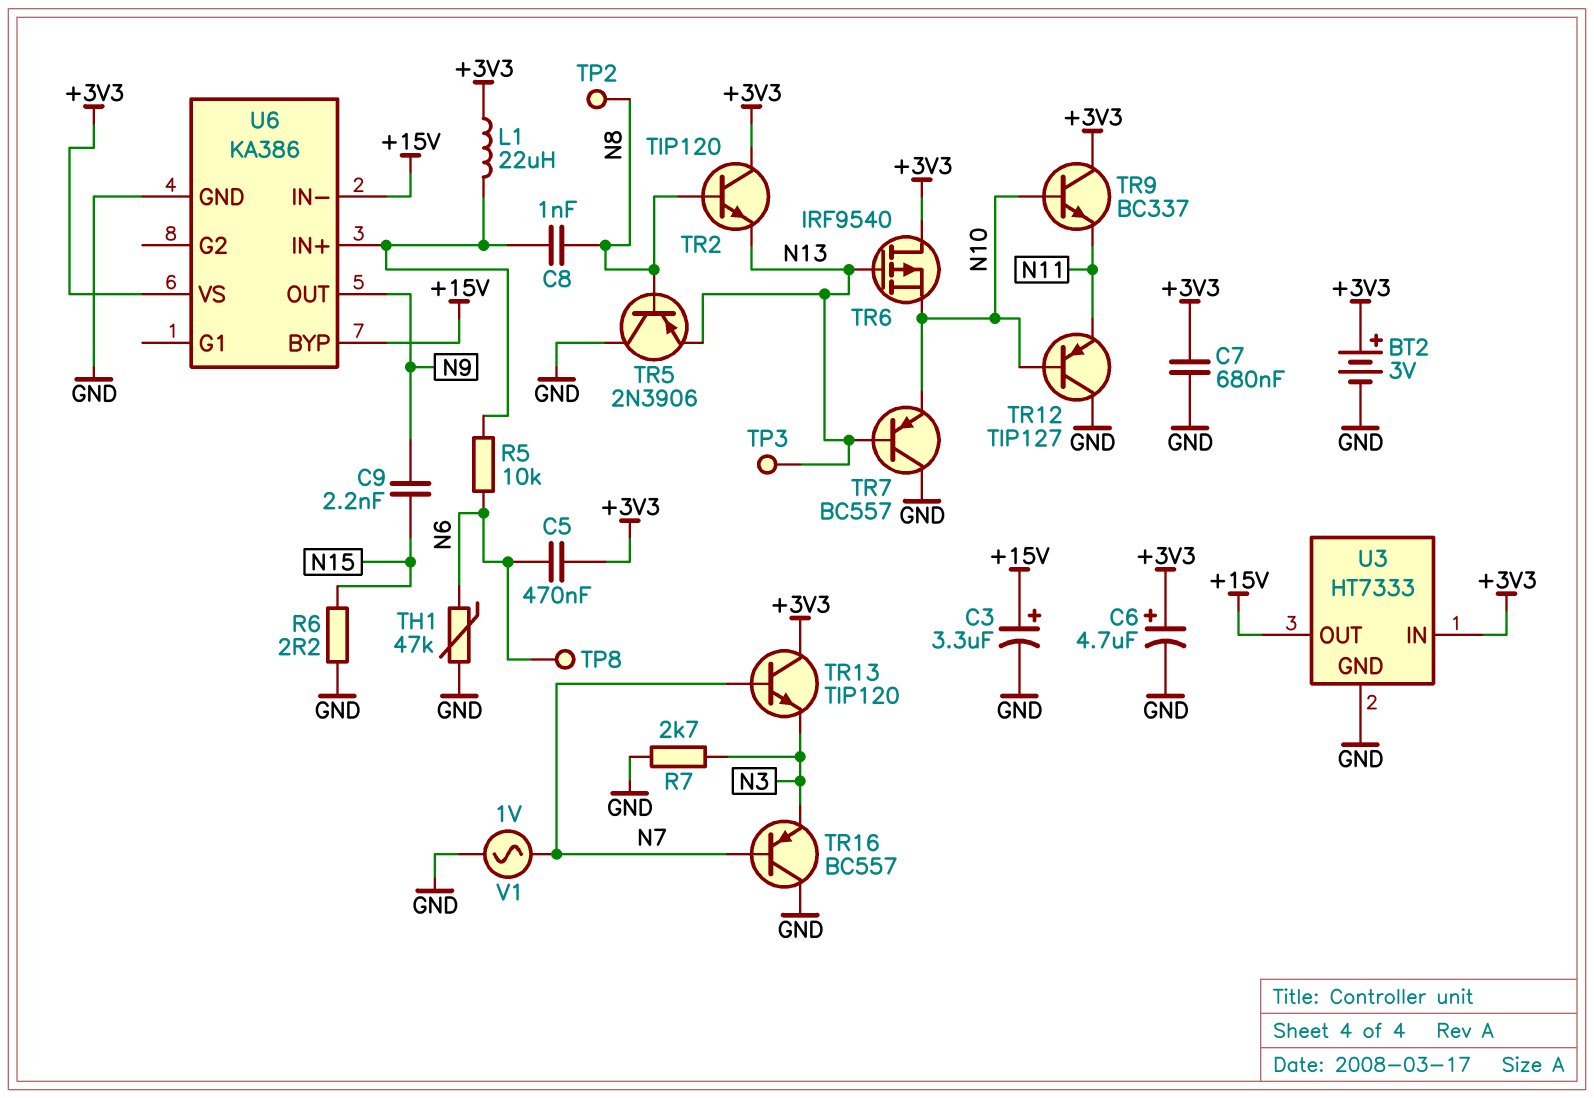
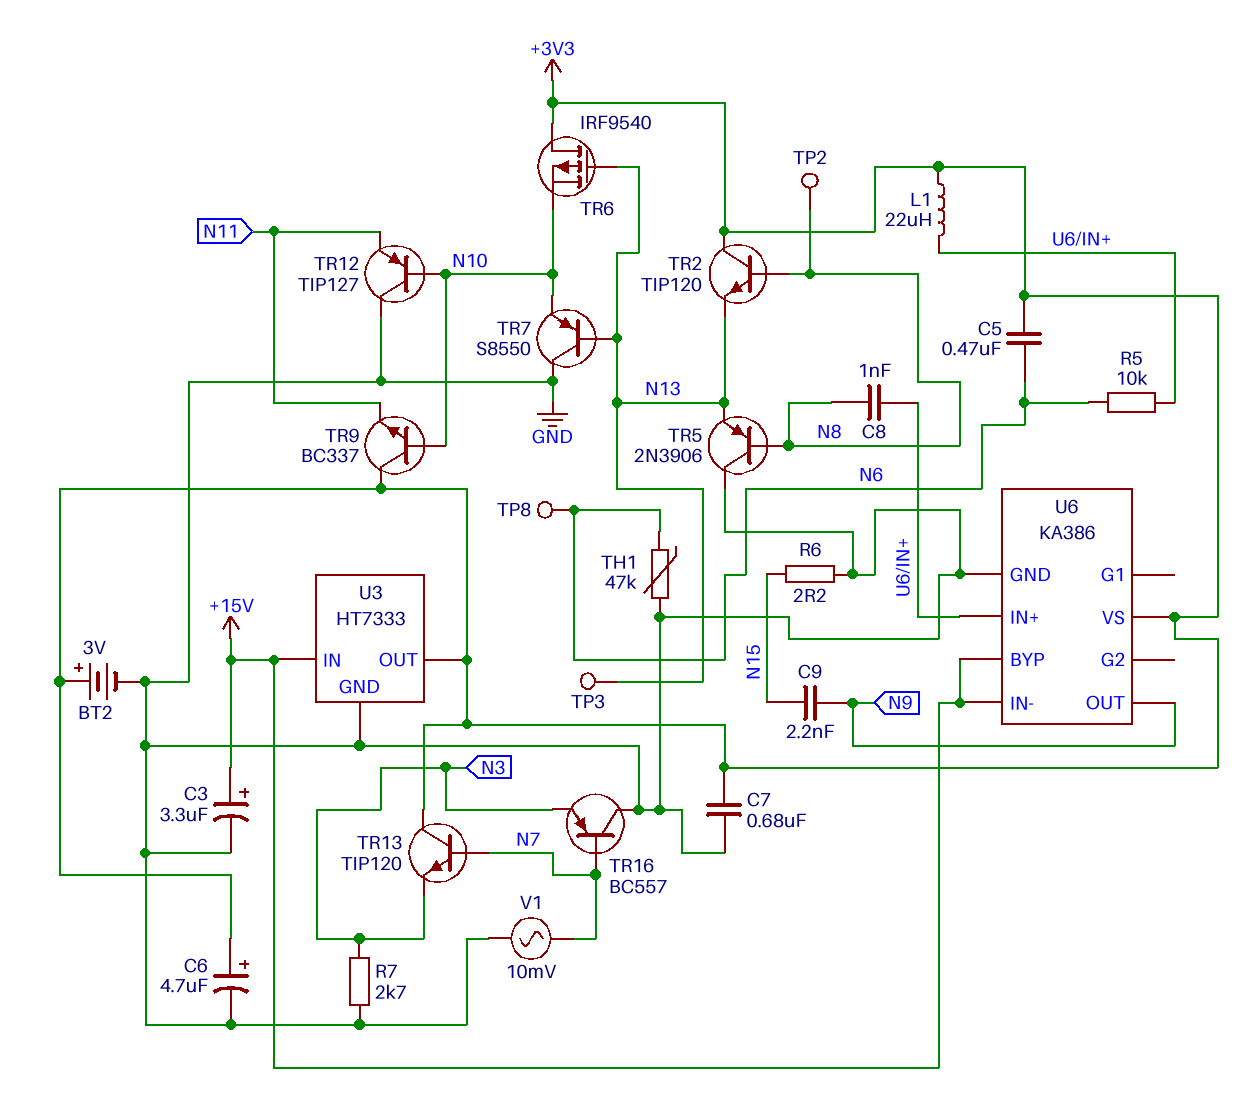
TR7: PNP BC557 (B N13, C GND, E N10) -> PNP S8550 (B N13, C GND, E N10)
U3 pin IN: +3V3 -> +15V
U3 pin OUT: +15V -> +3V3
V1: AC 1V (GND, N7) -> AC 10mV (GND, N7)

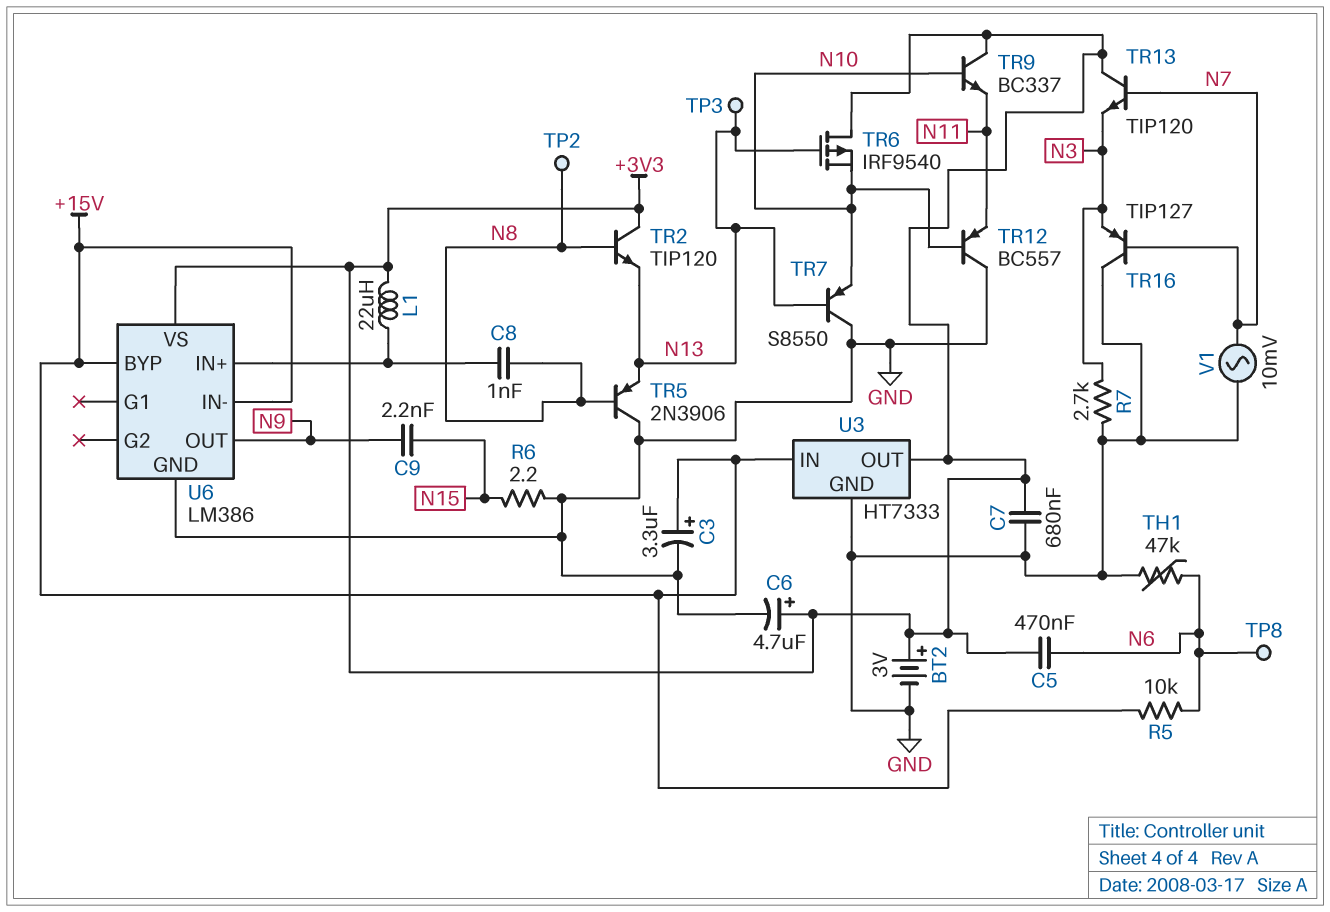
R5: 10k (N6, U6/IN+) -> 10k (+15V, N6)
TR12: PNP TIP127 (B N10, C GND, E N11) -> PNP BC557 (B N10, C GND, E N11)
TR16: PNP BC557 (B N7, C GND, E N3) -> PNP TIP127 (B N7, C GND, E N3)
U6: KA386 -> LM386

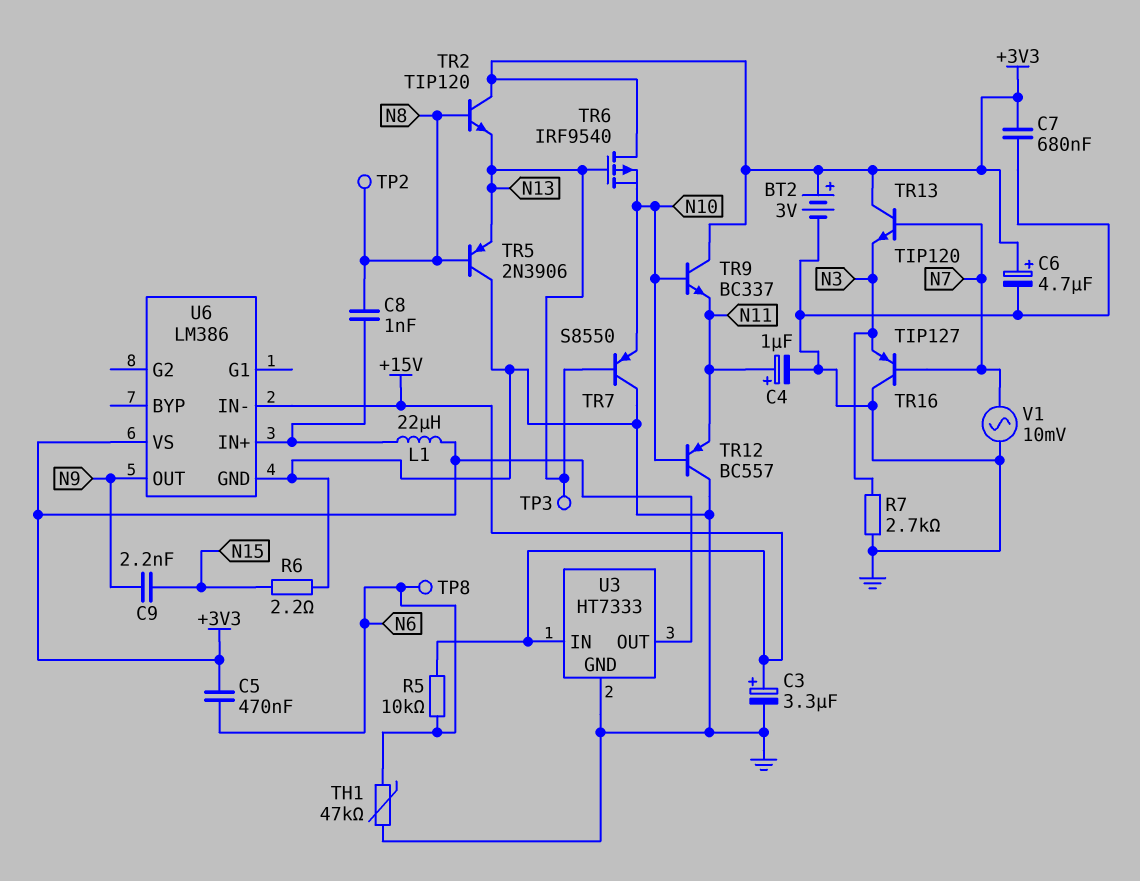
C4: none -> 1uF (plus N11, minus GND)
U6 pin BYP: +15V -> none

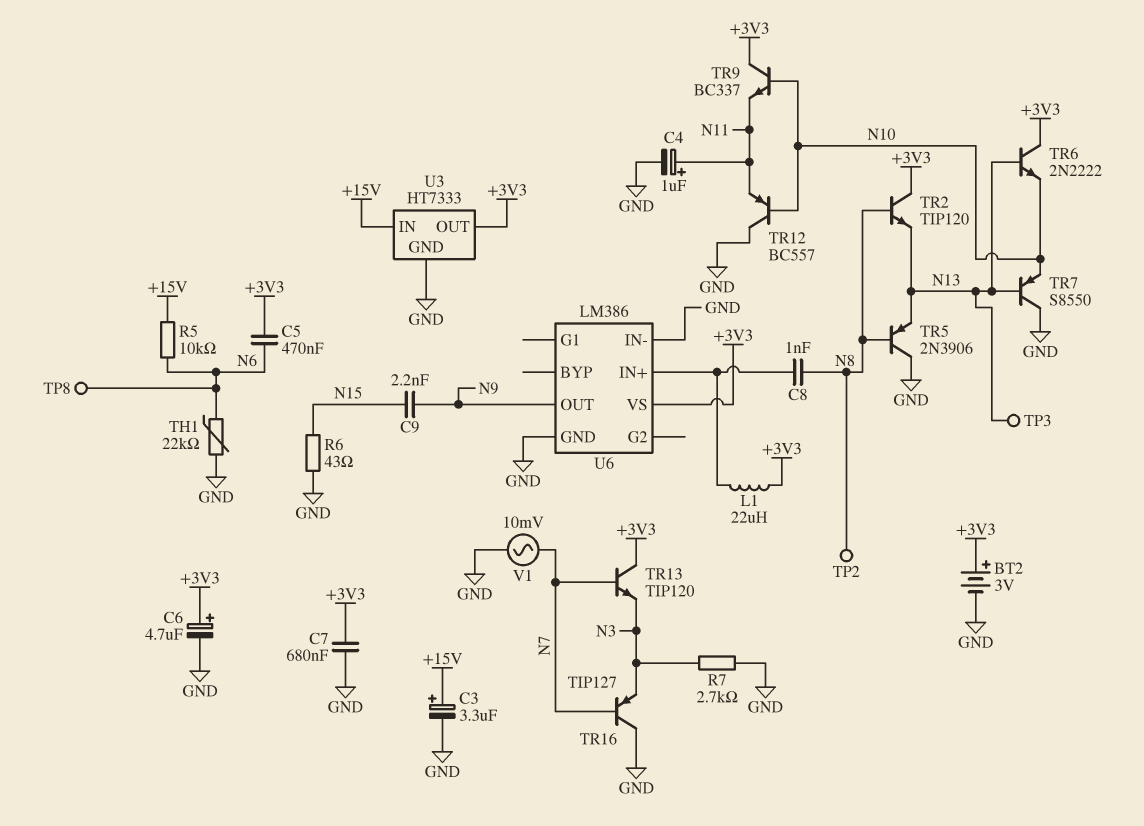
R6: 2.2 (GND, N15) -> 43 (GND, N15)
TH1: 47k (GND, N6) -> 22k (GND, N6)
TR6: PMOS IRF9540 (G N13, D +3V3, S N10) -> NPN 2N2222 (B N13, C +3V3, E N10)
U6 pin IN-: +15V -> GND

